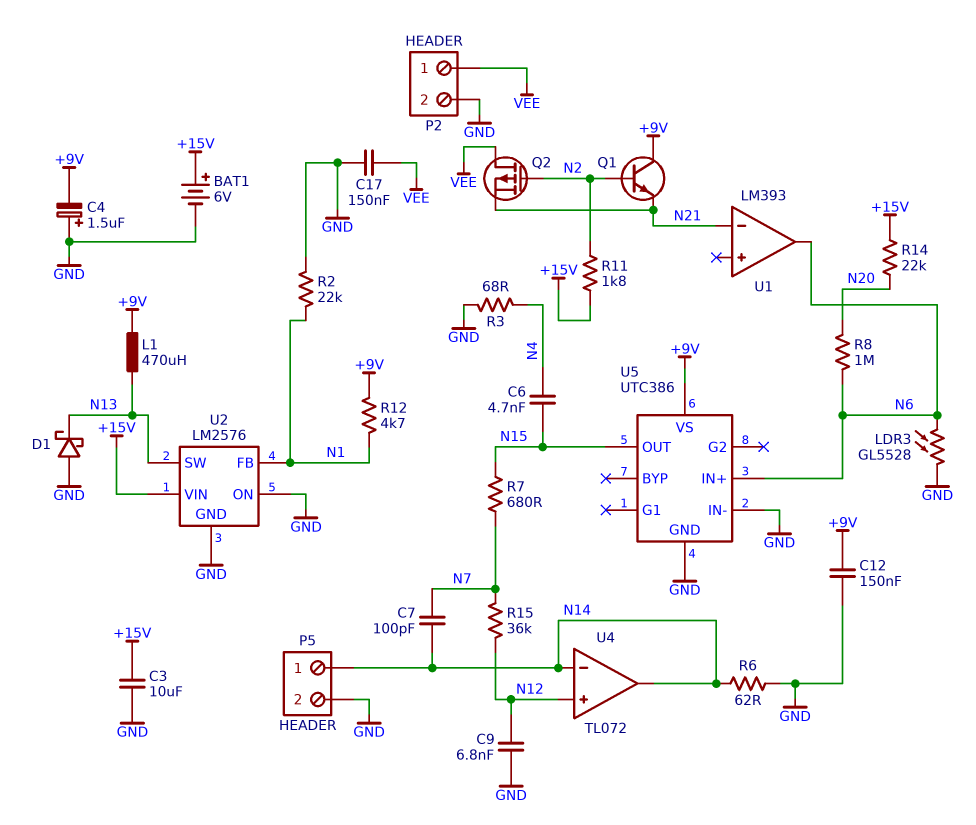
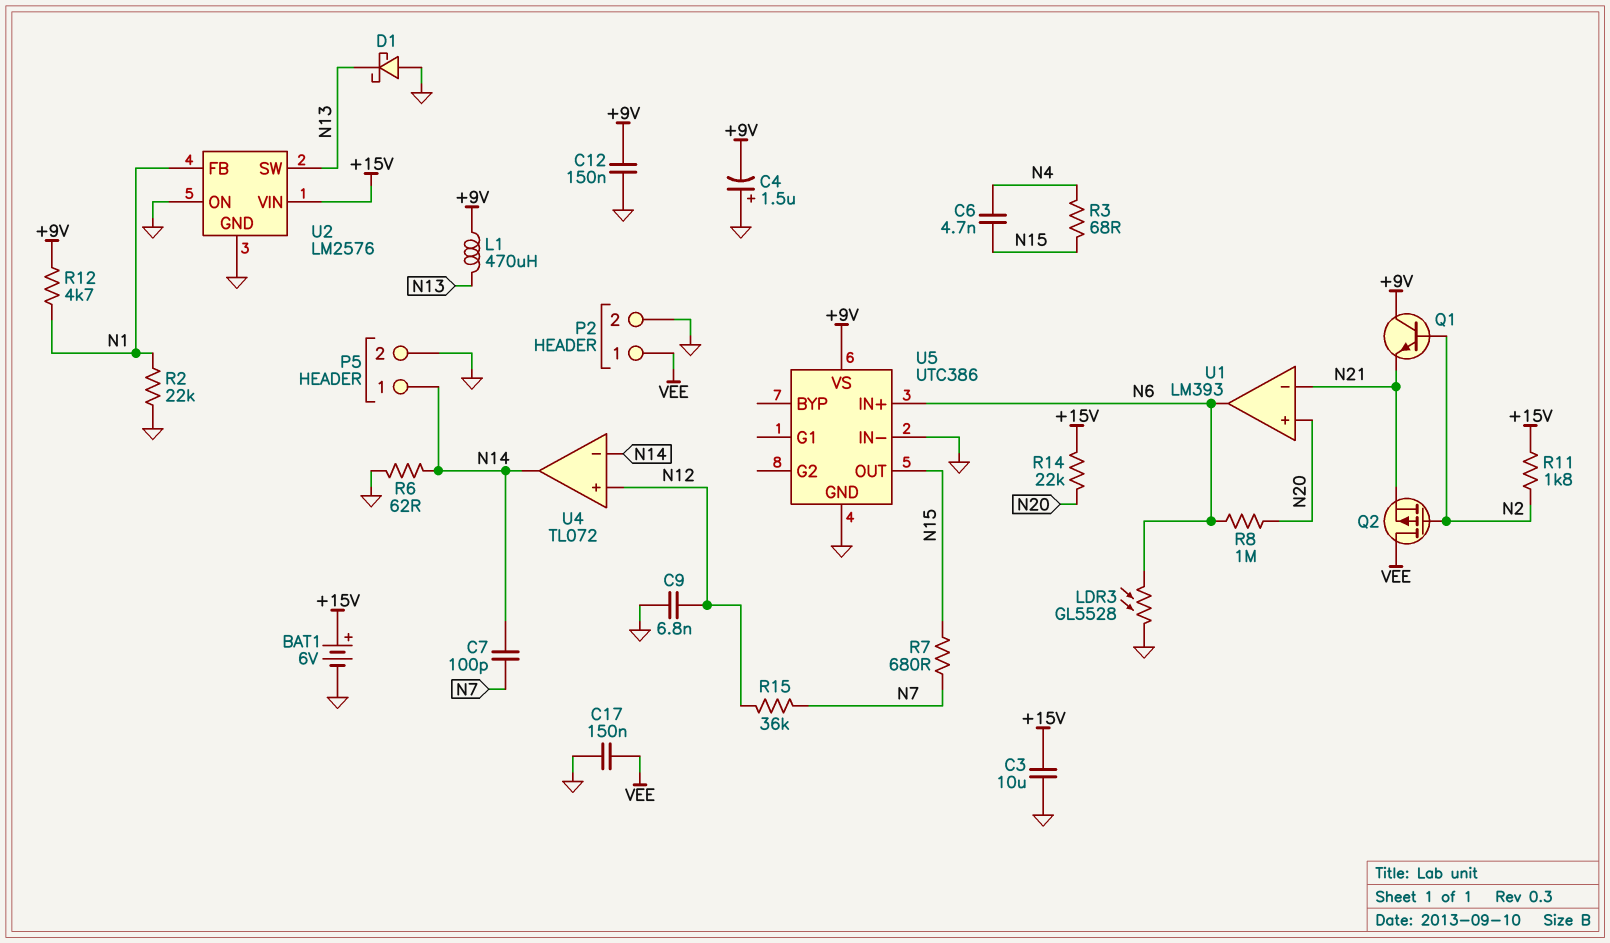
R3: 68 (GND, N4) -> 68 (N4, N15)
U1 pin in+: none -> N20

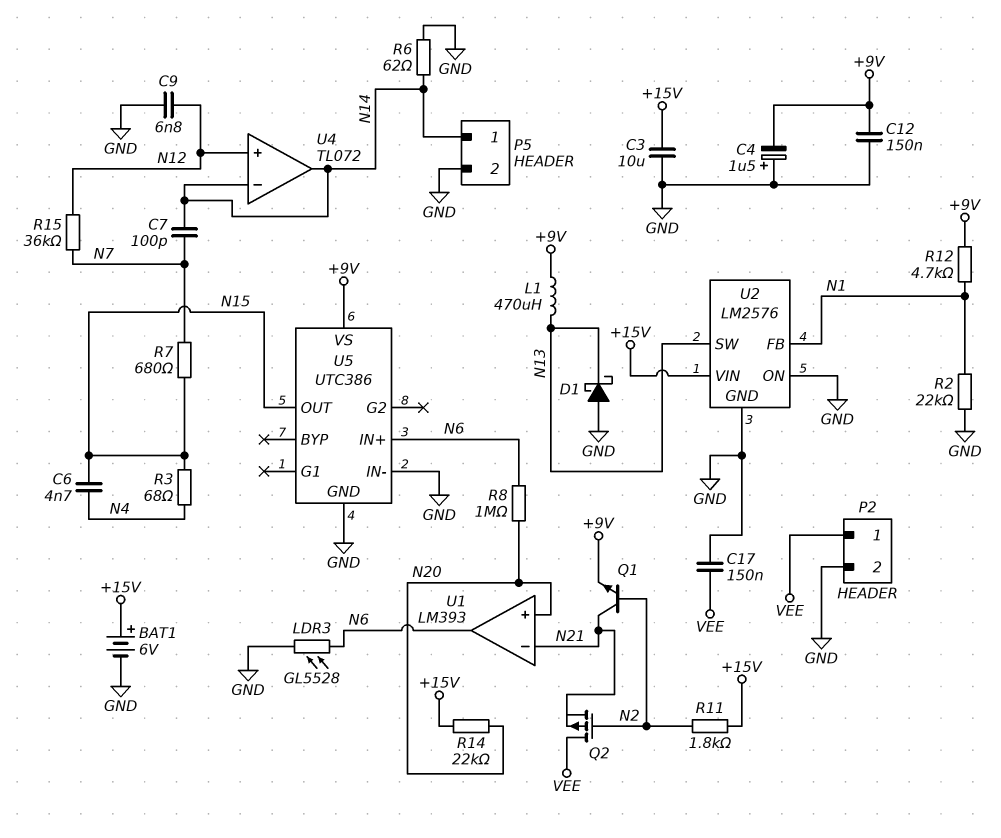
Q1: NPN (B N2, C +9V, E N21) -> NPN (B N2, C N21, E +9V)

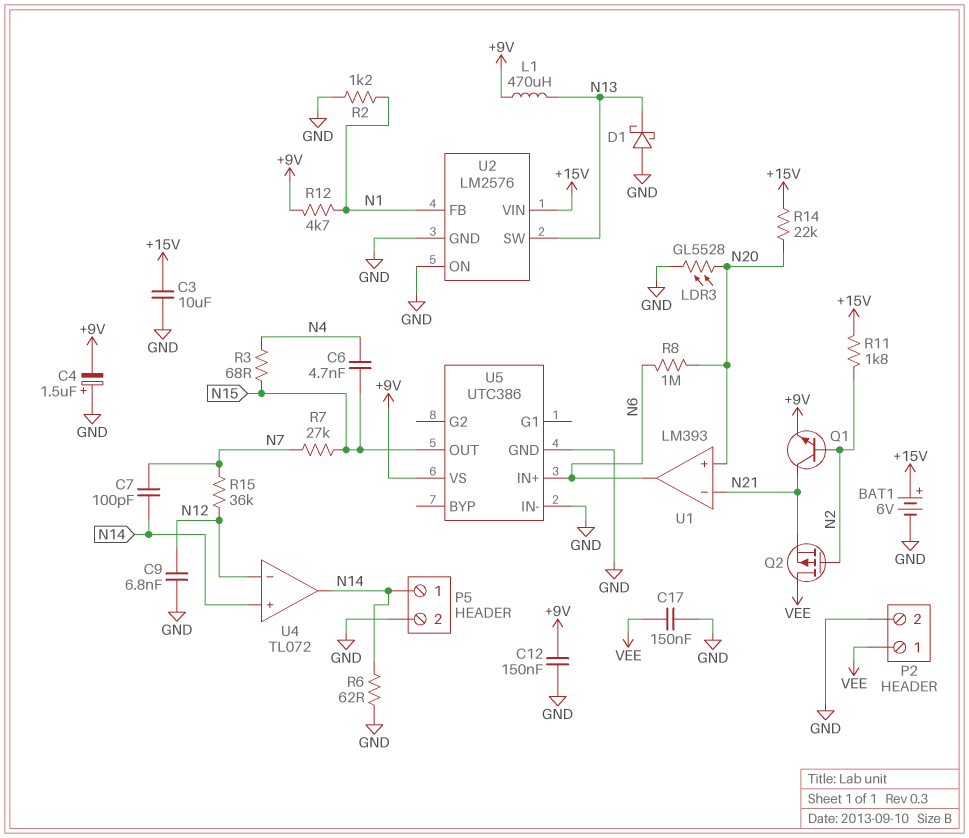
LDR3: GL5528 (GND, N6) -> GL5528 (GND, N20)
R2: 22k (GND, N1) -> 1.2k (GND, N1)
R7: 680 (N7, N15) -> 27k (N7, N15)
U4 pin in+: N12 -> N14
U4 pin in-: N14 -> N12

